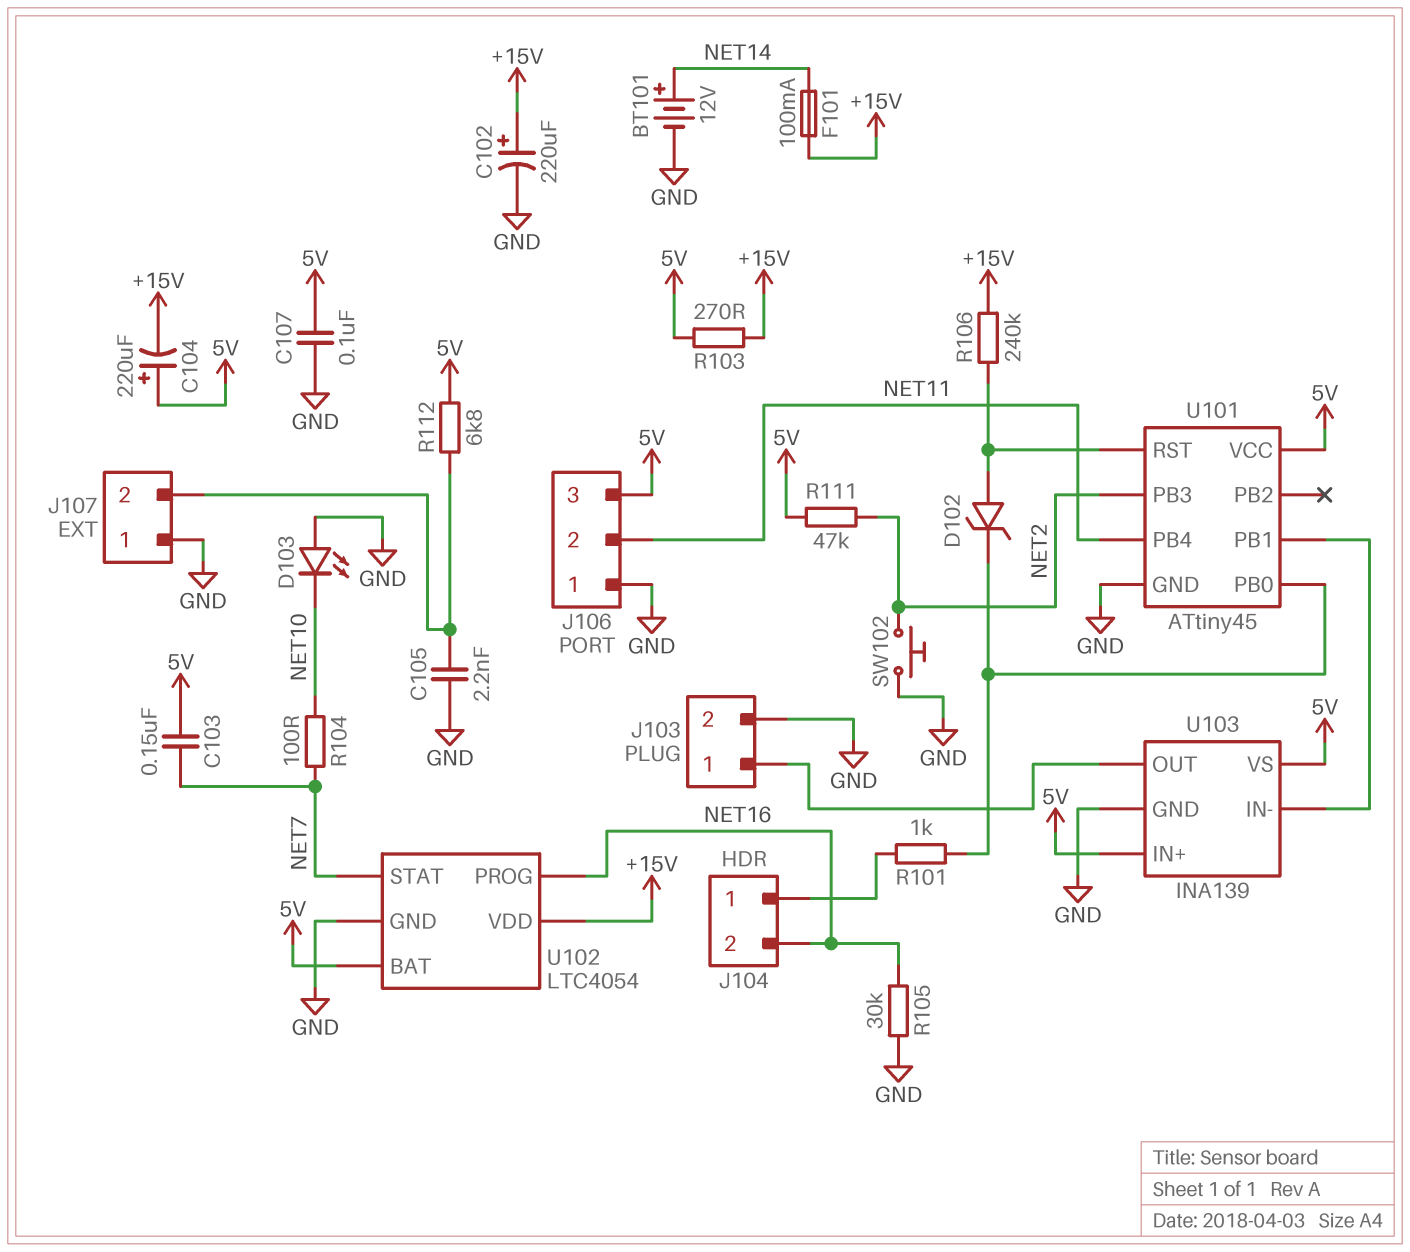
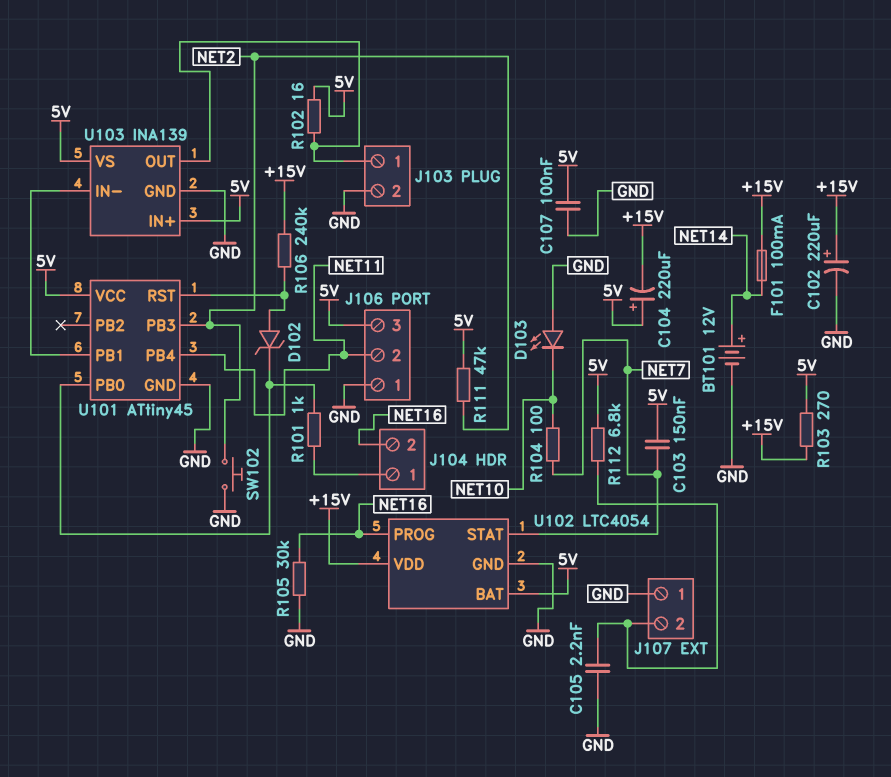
R102: none -> 16 (5V, J103/1)

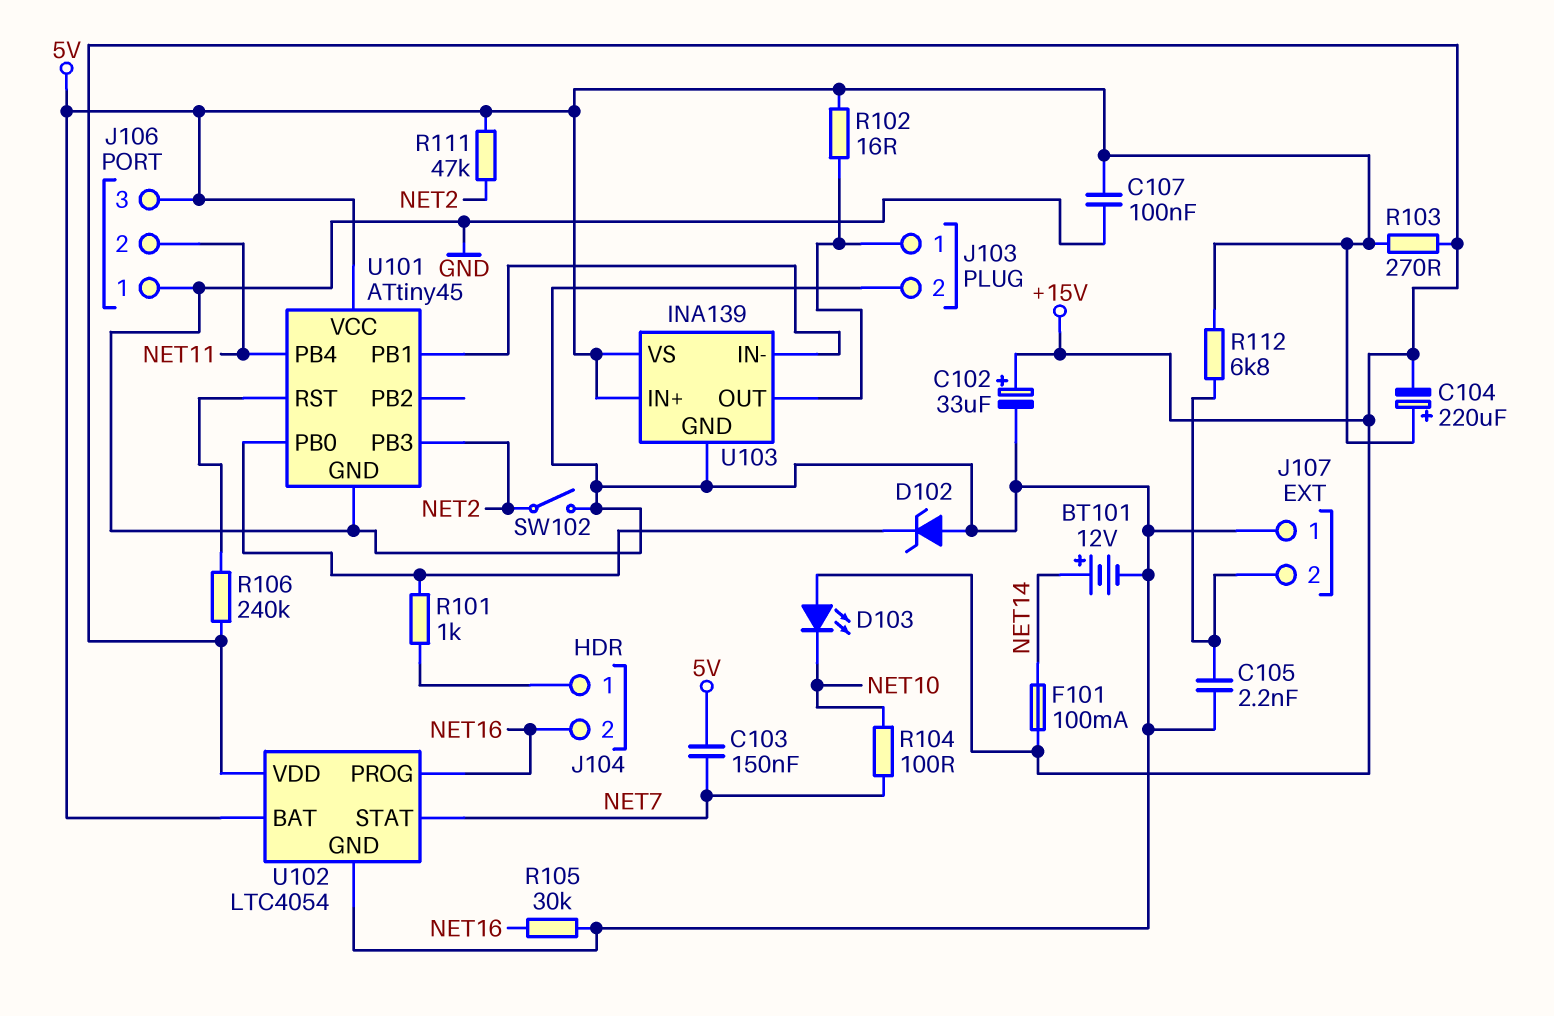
C102: 220uF (plus +15V, minus GND) -> 33uF (plus +15V, minus GND)
D102: zener (A U101/RST, K U101/PB0) -> zener (A GND, K U101/PB0)
D103: LED (A GND, K NET10) -> LED (A +15V, K NET10)
SW102: button (GND, NET2) -> switch (GND, NET2)

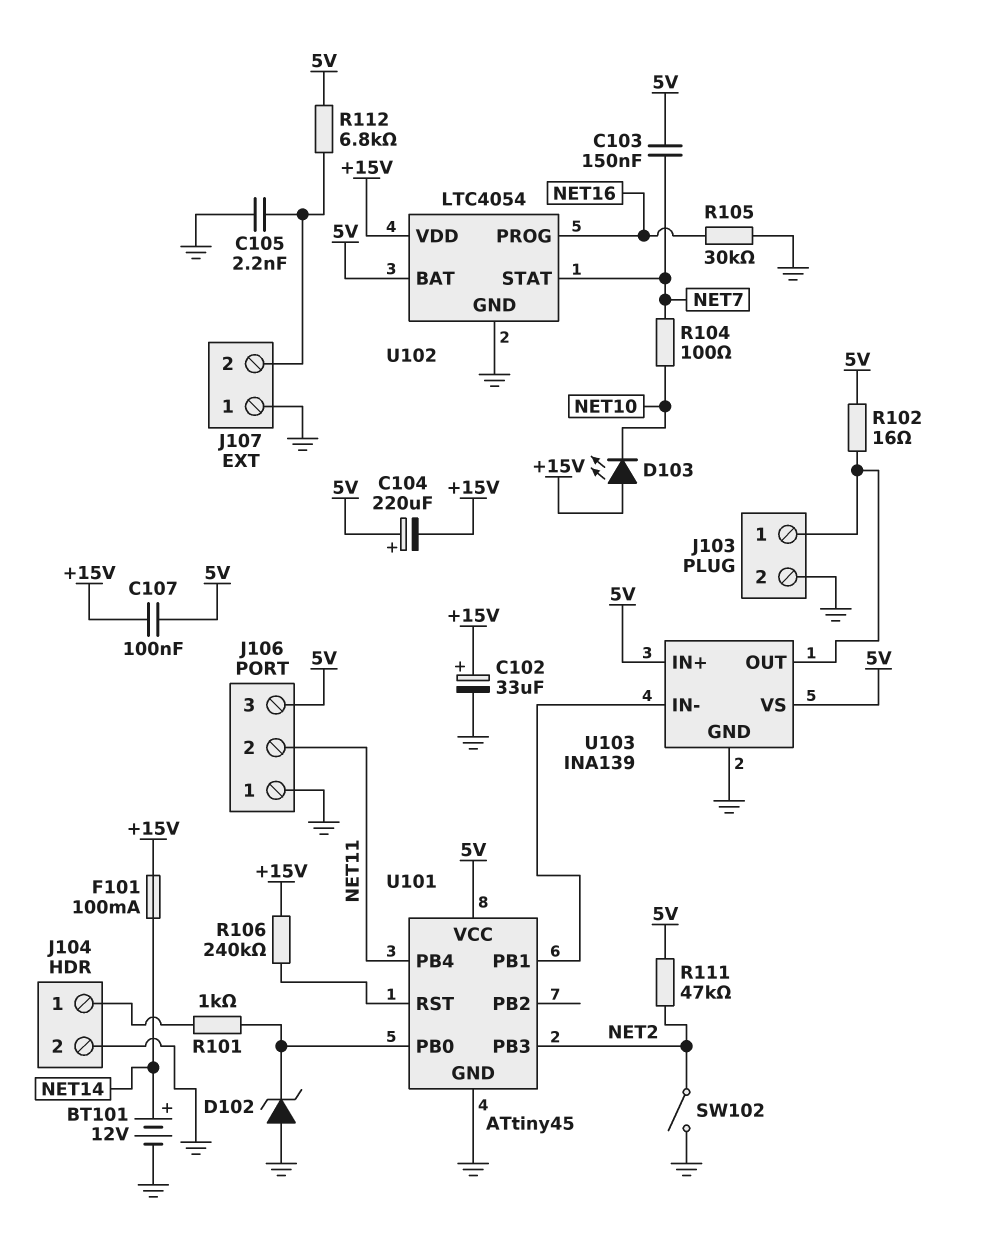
C107: 100nF (5V, GND) -> 100nF (+15V, 5V)
J104 pin 2: NET16 -> GND
R103: 270 (+15V, 5V) -> none

